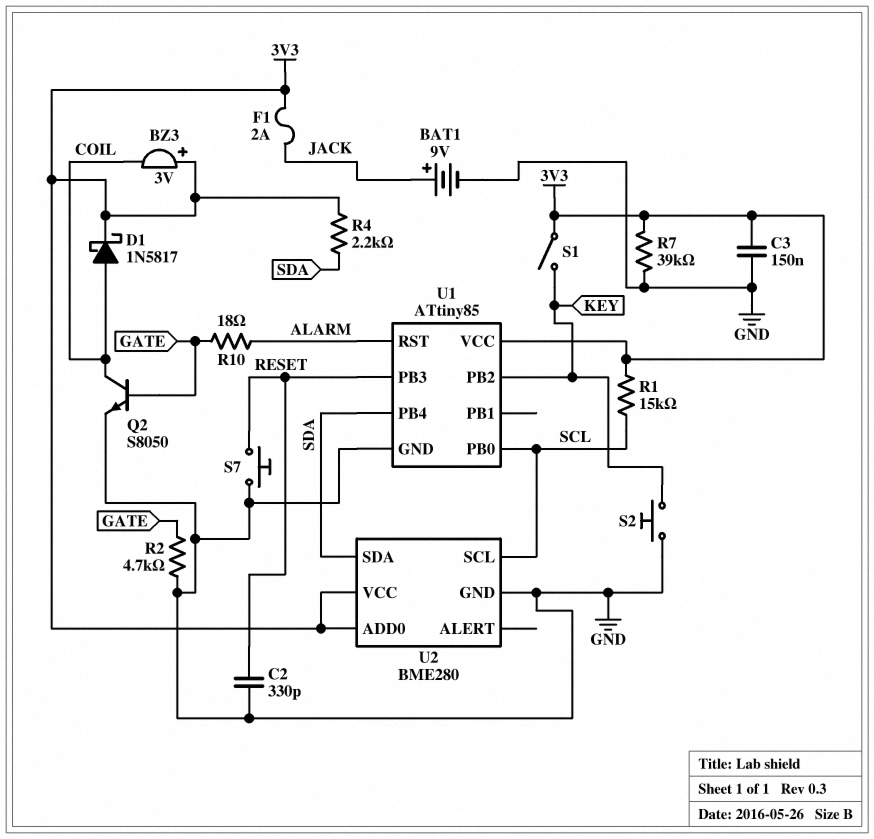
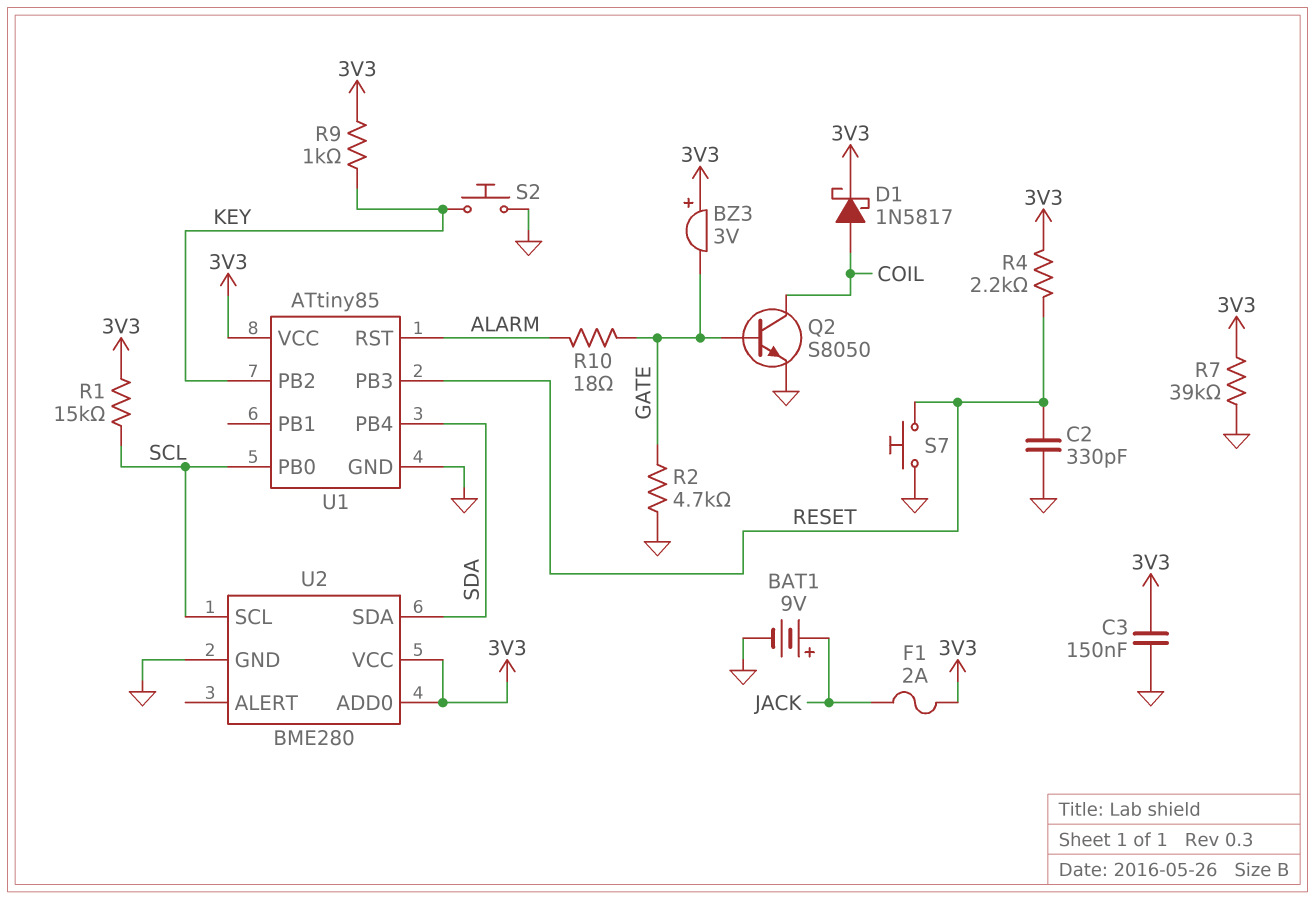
BZ3: buzzer 3V (plus 3V3, minus COIL) -> buzzer 3V (plus 3V3, minus GATE)
R4: 2.2k (3V3, SDA) -> 2.2k (3V3, RESET)
R9: none -> 1k (3V3, KEY)
S1: switch (3V3, KEY) -> none

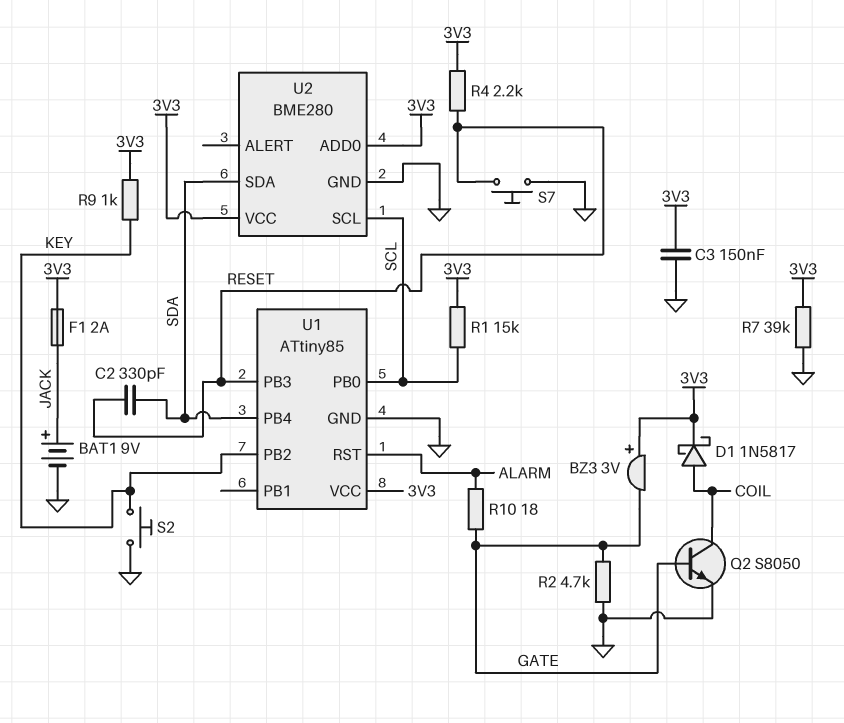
C2: 330pF (GND, RESET) -> 330pF (RESET, SDA)

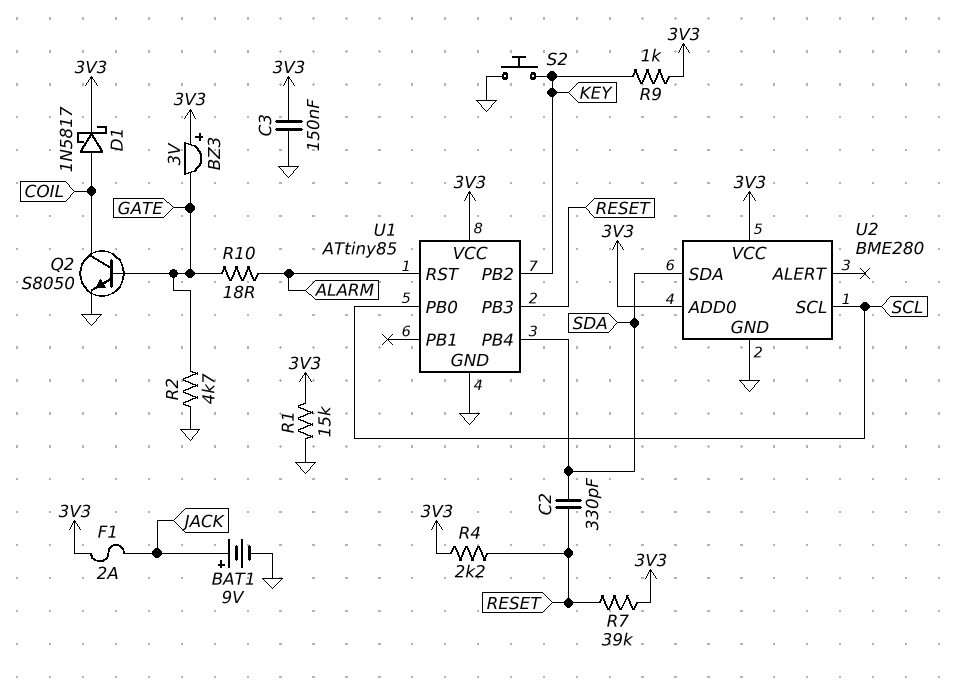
R1: 15k (3V3, SCL) -> 15k (3V3, GND)
R7: 39k (3V3, GND) -> 39k (3V3, RESET)
S7: button (GND, RESET) -> none

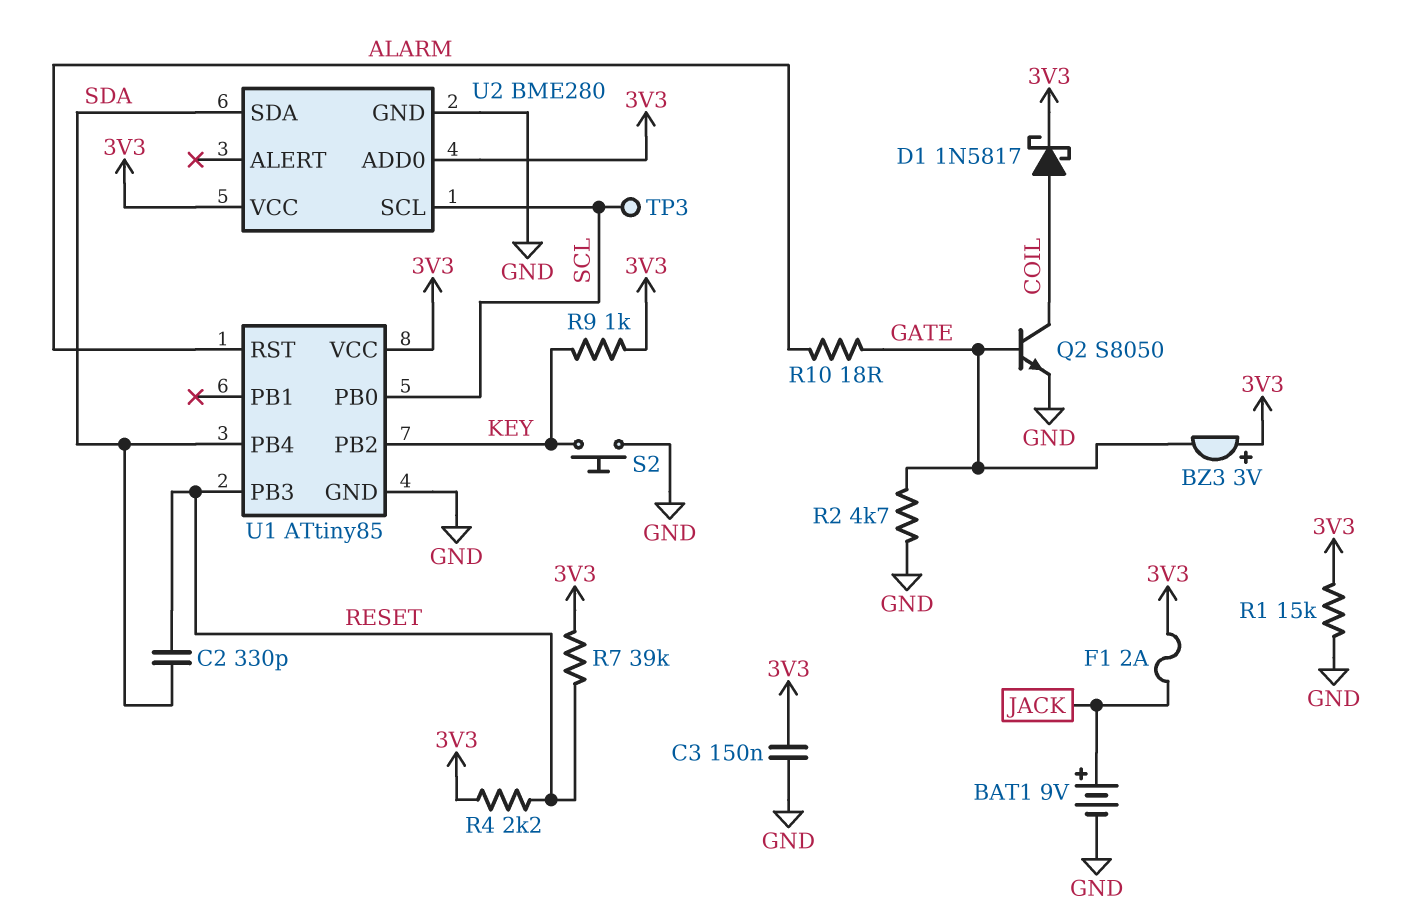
TP3: none -> test point (SCL)

